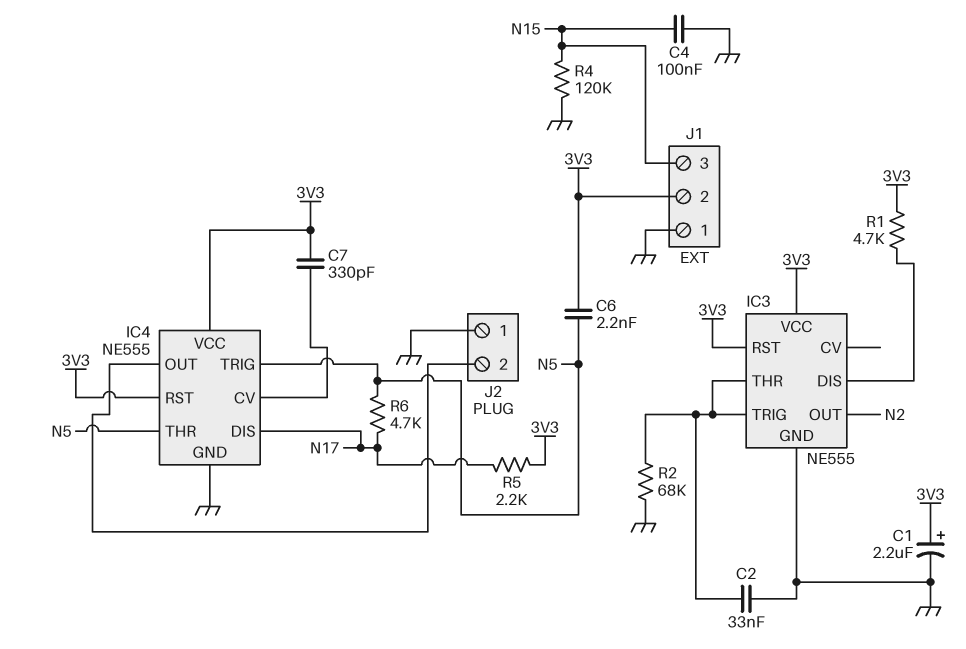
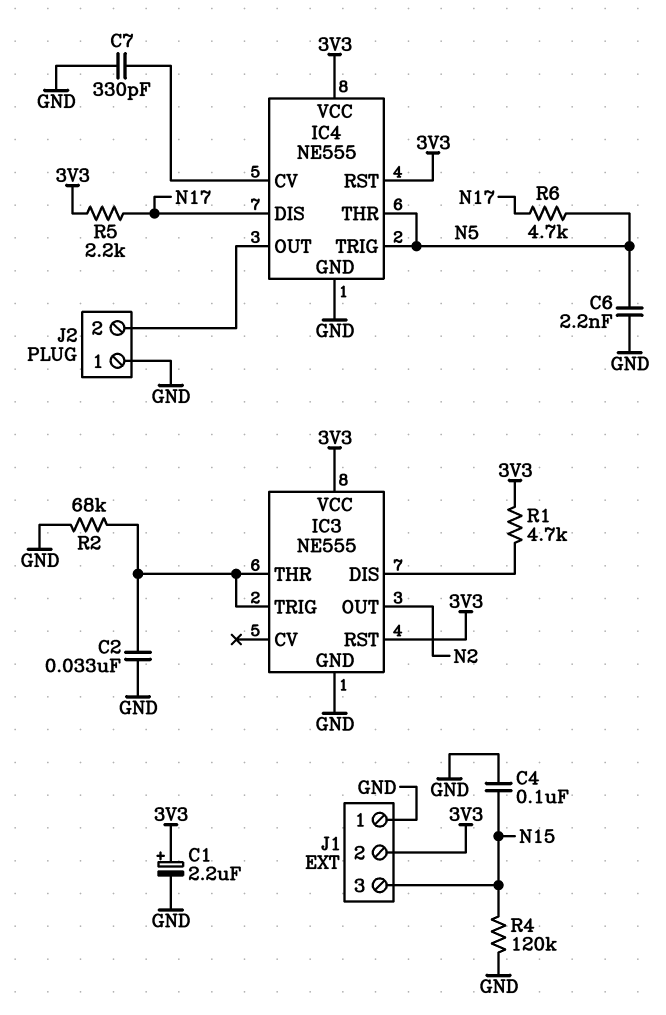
C6: 2.2nF (3V3, N5) -> 2.2nF (GND, N5)
C7: 330pF (3V3, IC4/CV) -> 330pF (GND, IC4/CV)

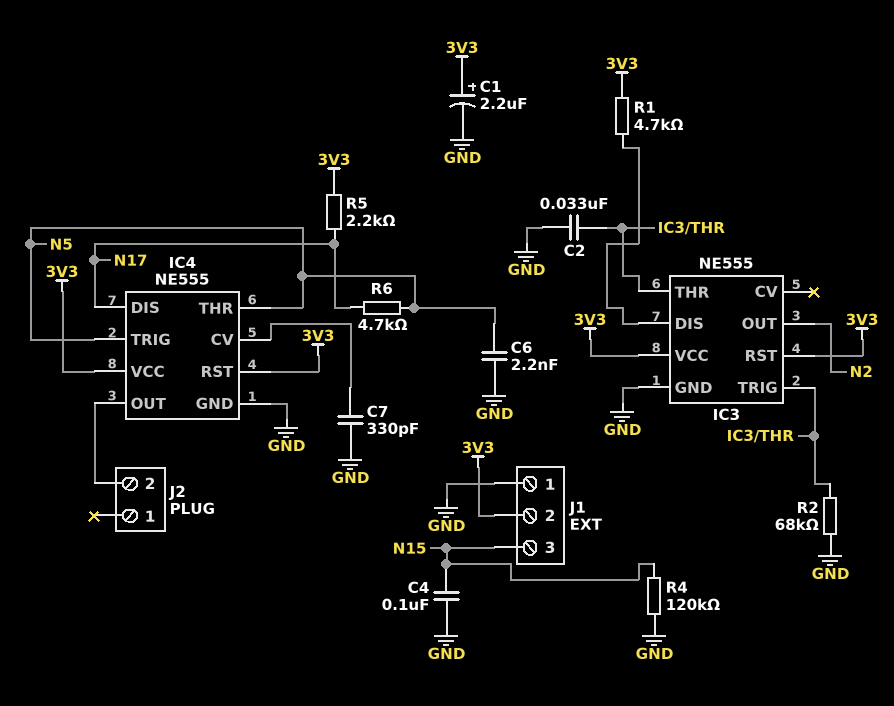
J2 pin 1: GND -> none

